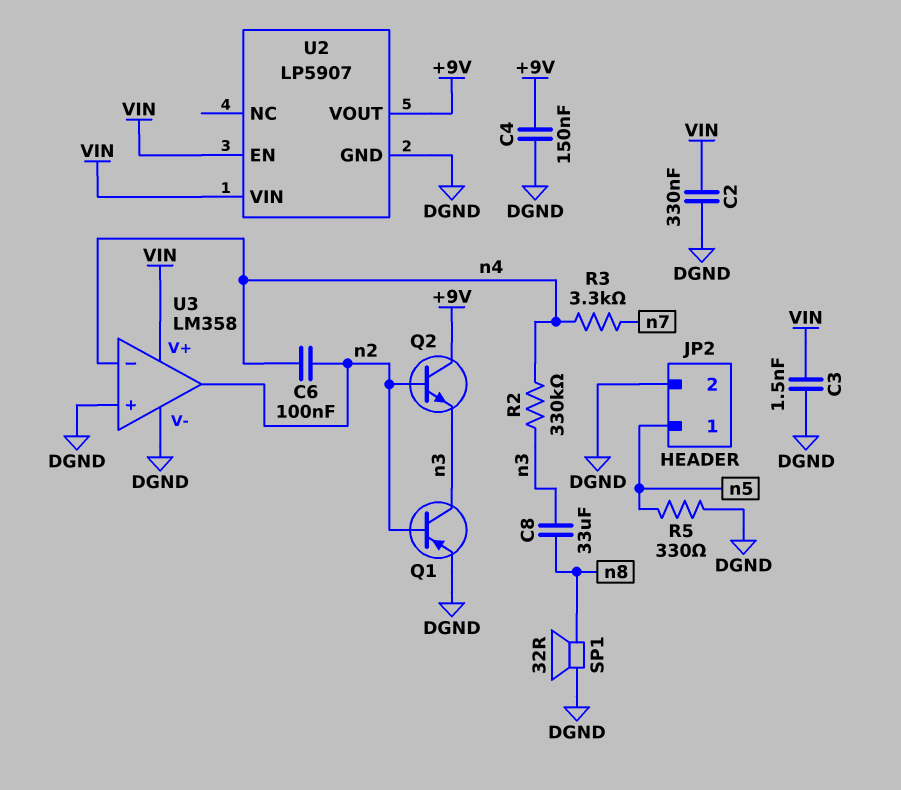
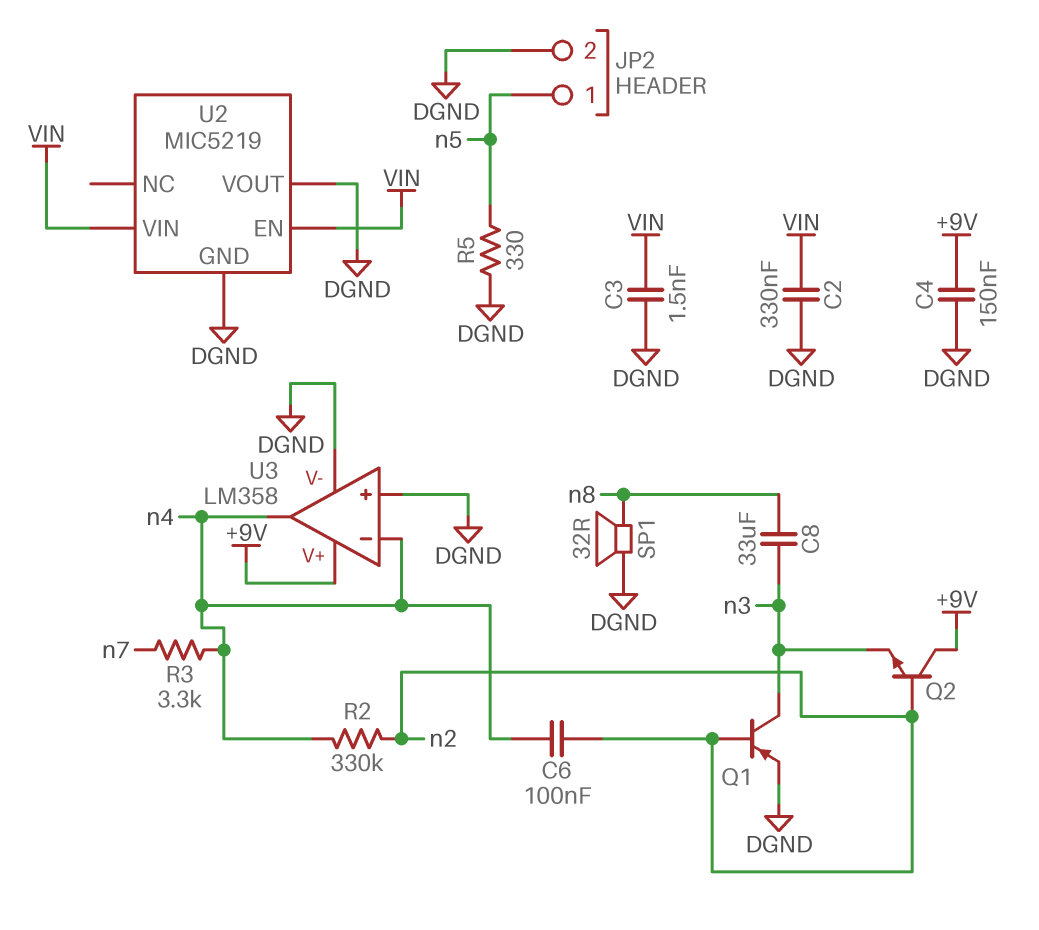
R2: 330k (n3, n4) -> 330k (n2, n4)
U2: LP5907 -> MIC5219
U2 pin VOUT: +9V -> DGND
U3 pin V+: VIN -> +9V
U3 pin out: n2 -> n4

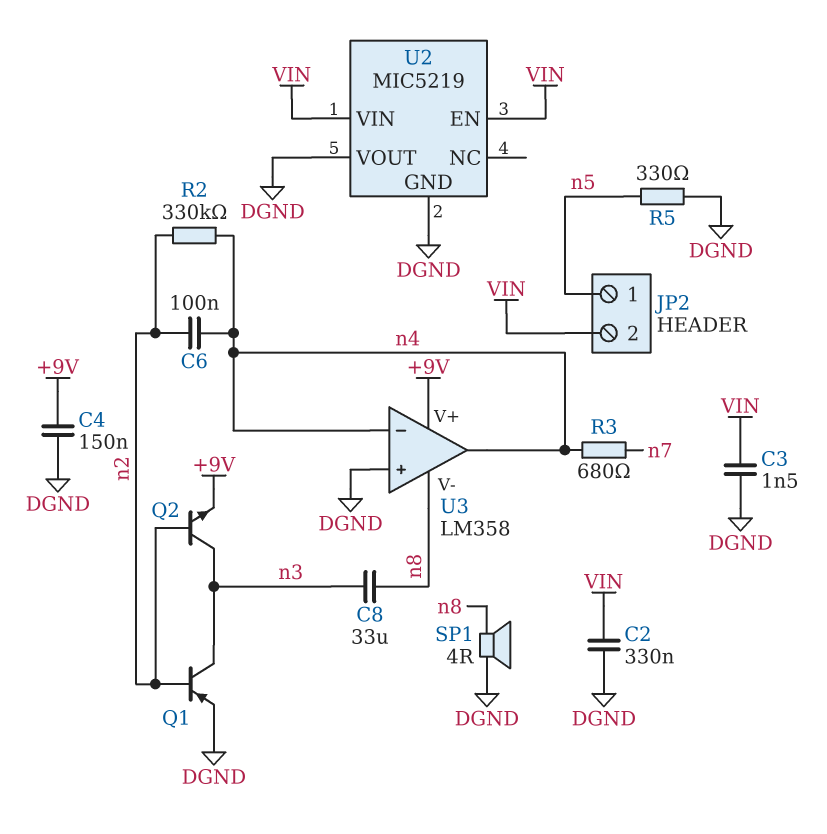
JP2 pin 2: DGND -> VIN
Q2: NPN (B n2, C +9V, E n3) -> NPN (B n2, C n3, E +9V)
R3: 3.3k (n4, n7) -> 680 (n4, n7)
SP1: speaker 32R (DGND, n8) -> speaker 4R (DGND, n8)
U3 pin V-: DGND -> n8

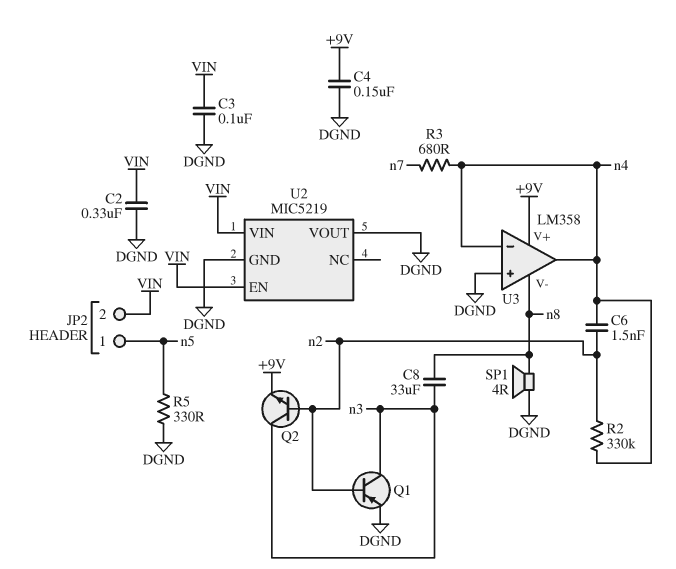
C3: 1.5nF (DGND, VIN) -> 100nF (DGND, VIN)
C6: 100nF (n2, n4) -> 1.5nF (n2, n4)

